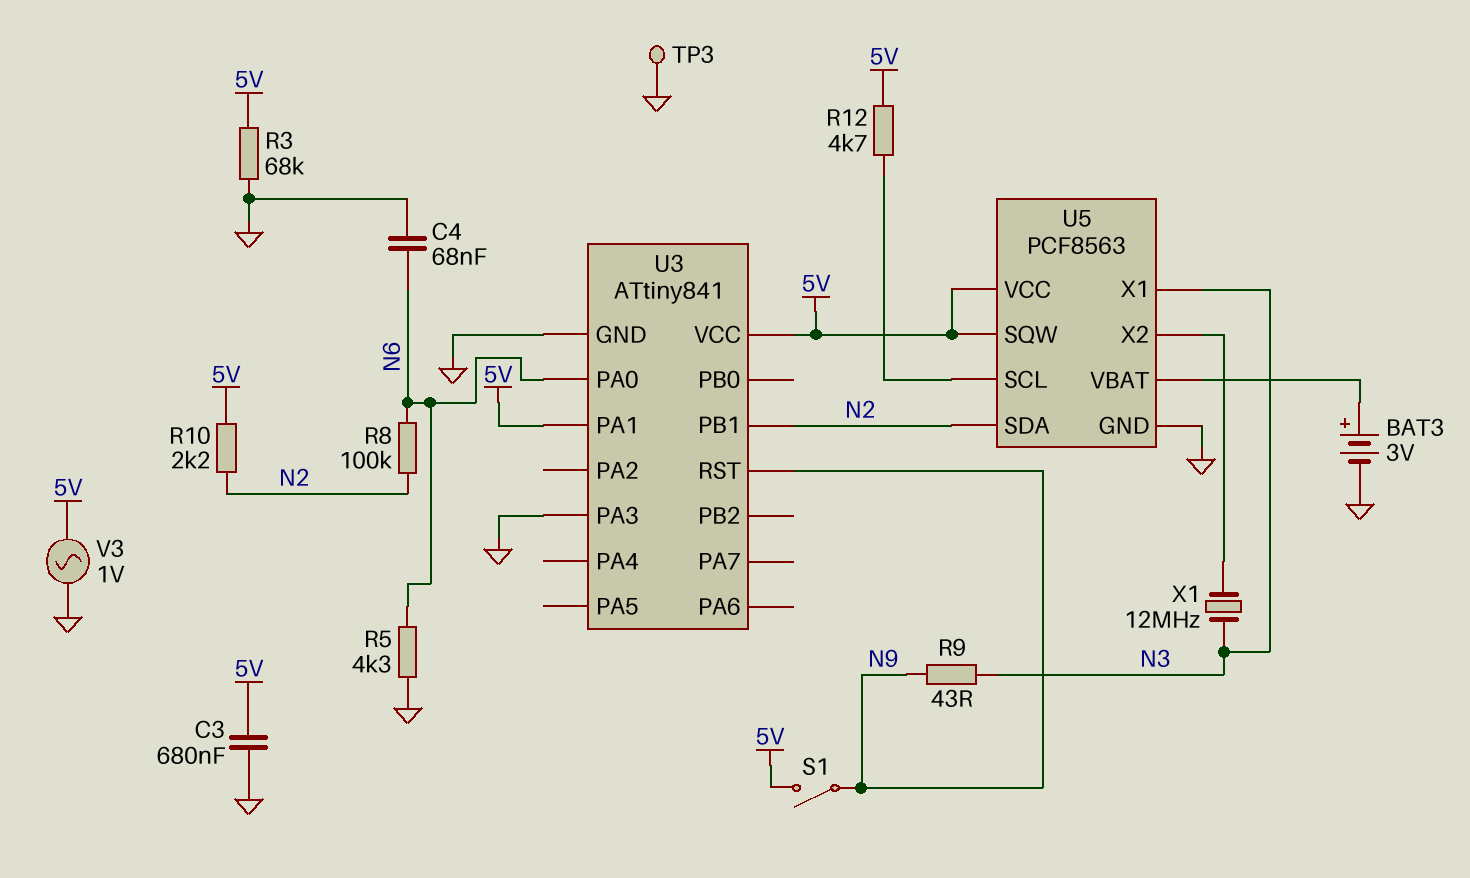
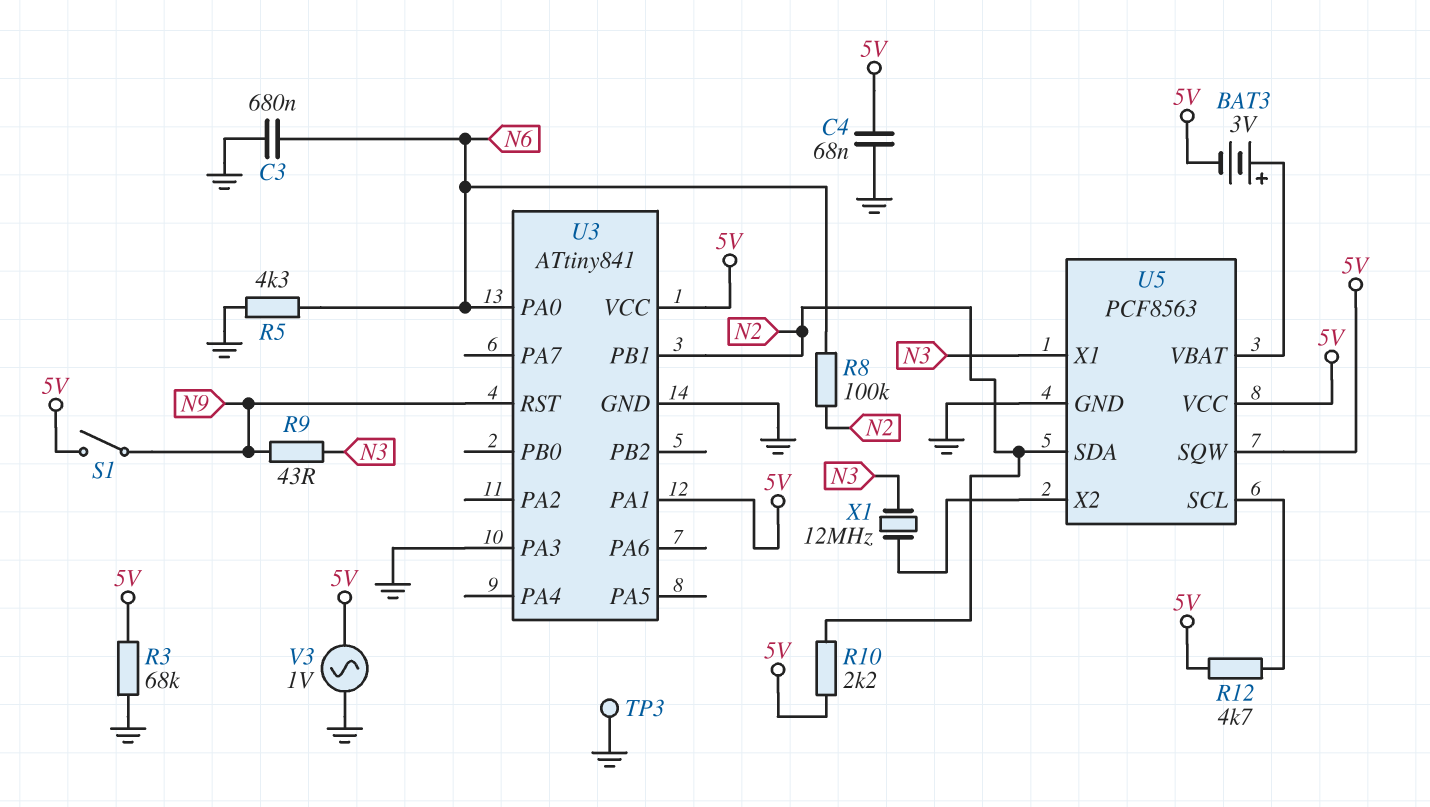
BAT3: 3V (plus U5/VBAT, minus GND) -> 3V (plus U5/VBAT, minus 5V)
C3: 680nF (5V, GND) -> 680nF (GND, N6)
C4: 68nF (GND, N6) -> 68nF (5V, GND)

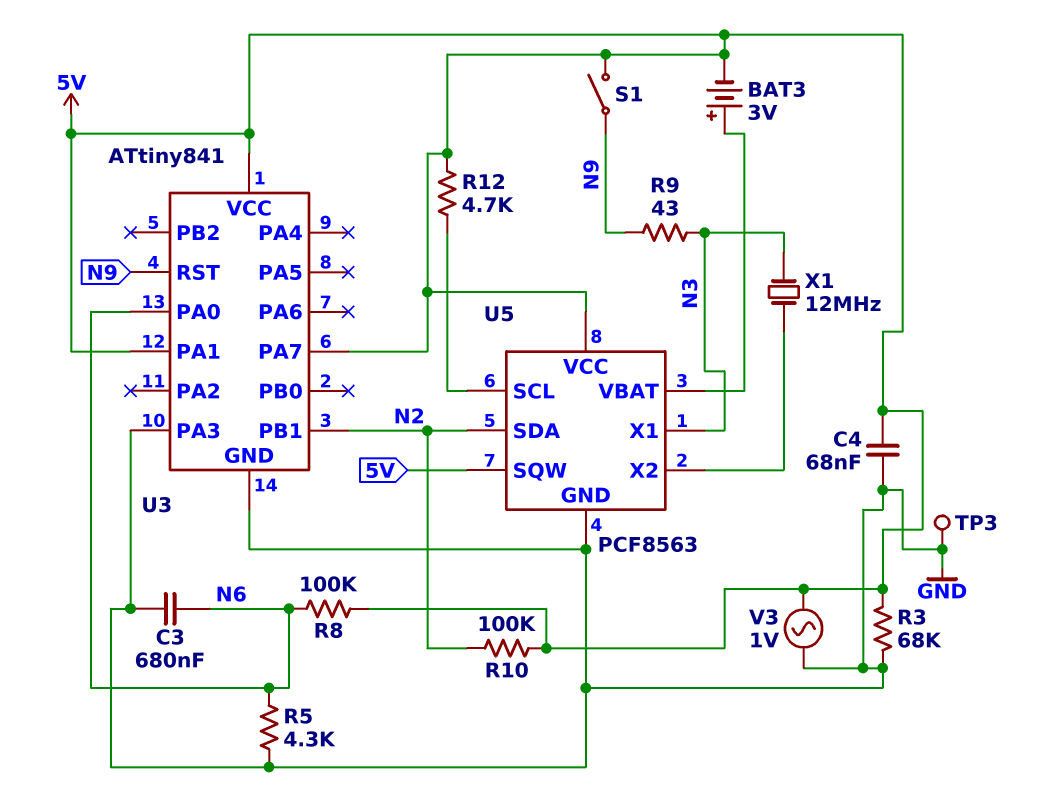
R8: 100k (N2, N6) -> 100k (5V, N6)
R10: 2.2k (5V, N2) -> 100k (5V, N2)
U3 pin PA7: none -> 5V

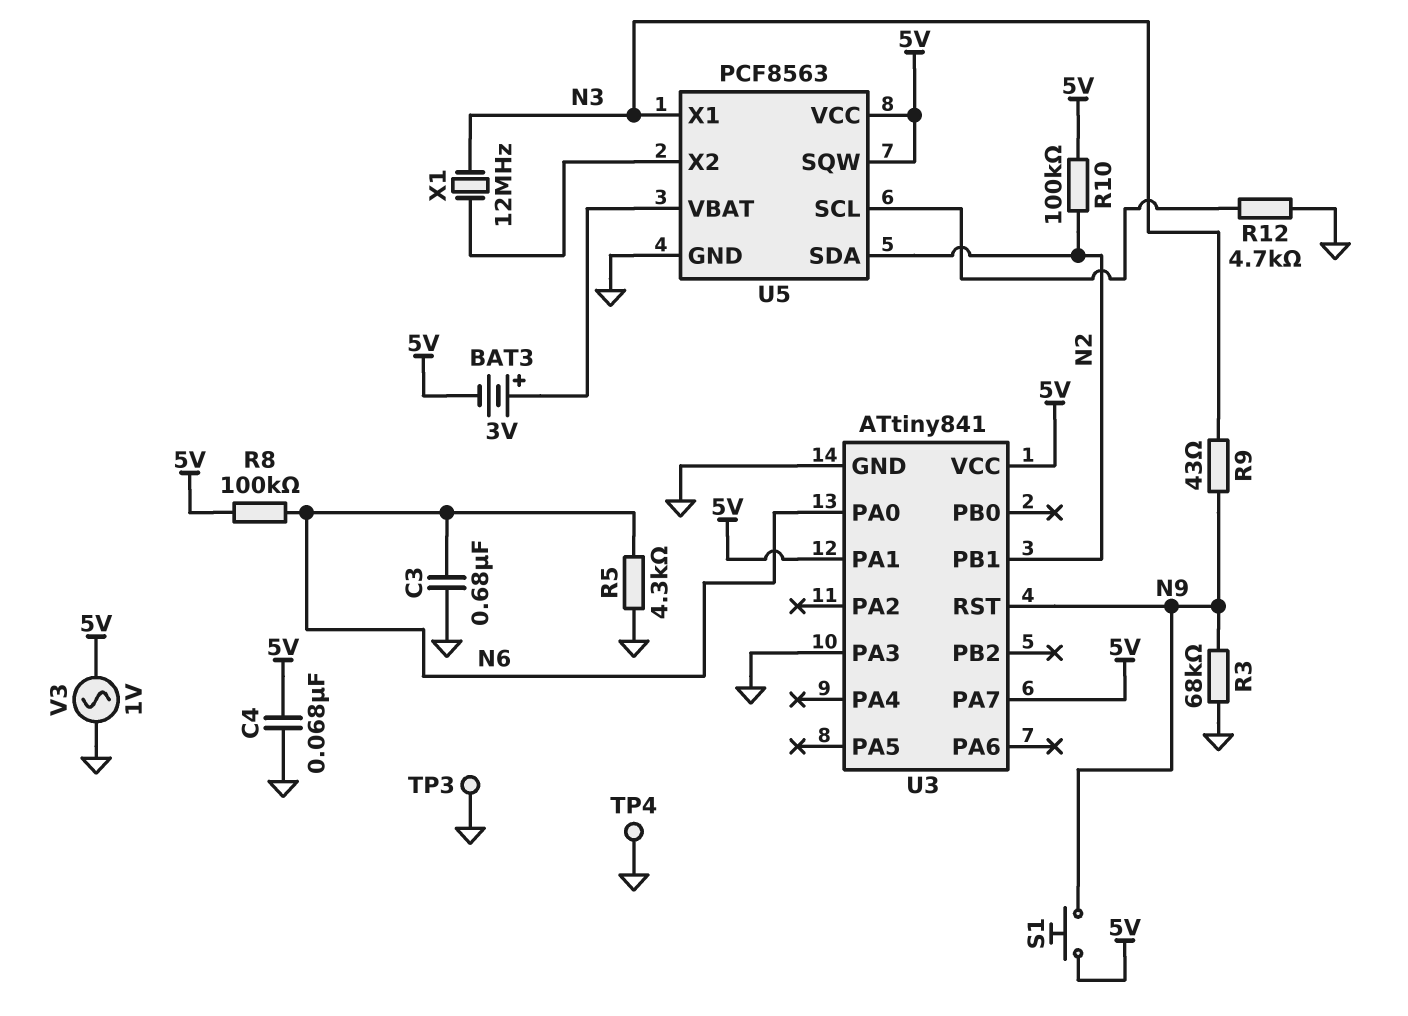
R3: 68k (5V, GND) -> 68k (GND, N9)
R12: 4.7k (5V, U5/SCL) -> 4.7k (GND, U5/SCL)
S1: switch (5V, N9) -> button (5V, N9)
TP4: none -> test point (GND)

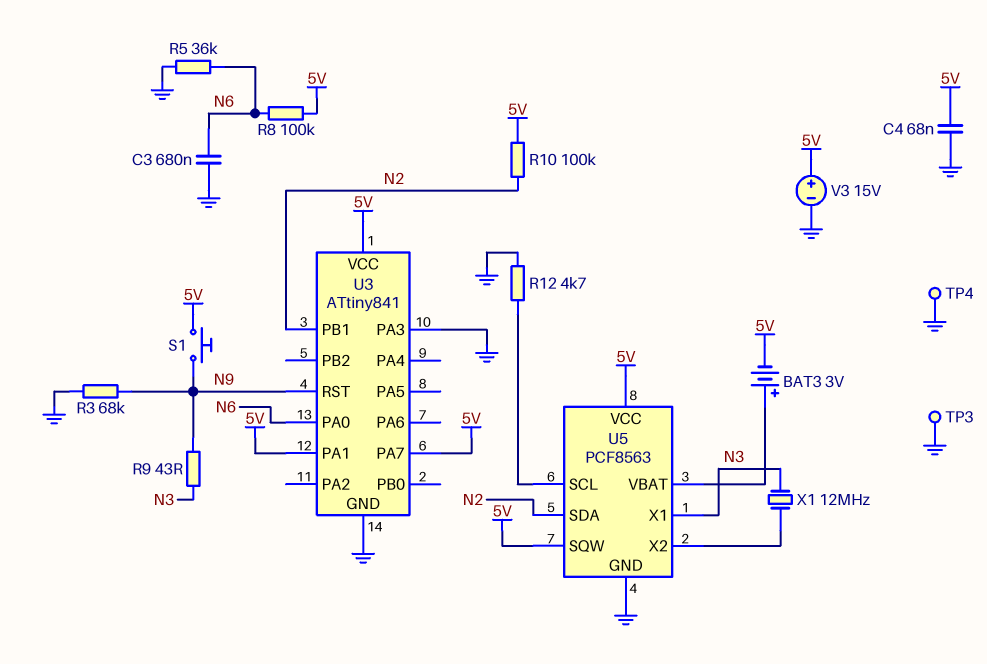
R5: 4.3k (GND, N6) -> 36k (GND, N6)
V3: AC 1V (5V, GND) -> 15V (plus 5V, minus GND)

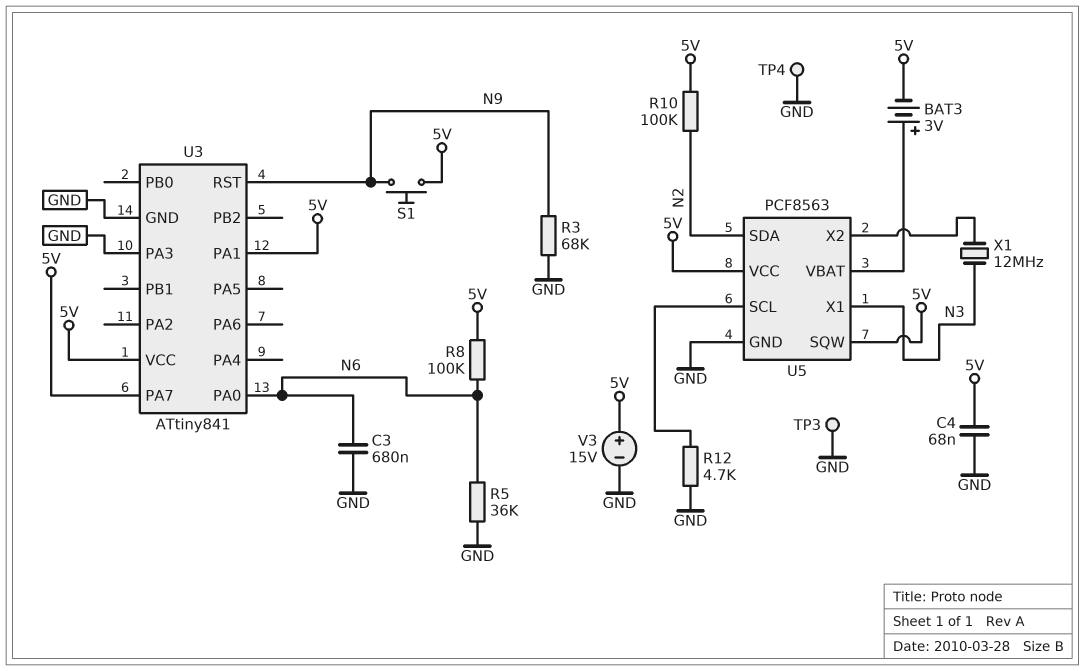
R9: 43 (N3, N9) -> none
U3 pin PB1: N2 -> none

